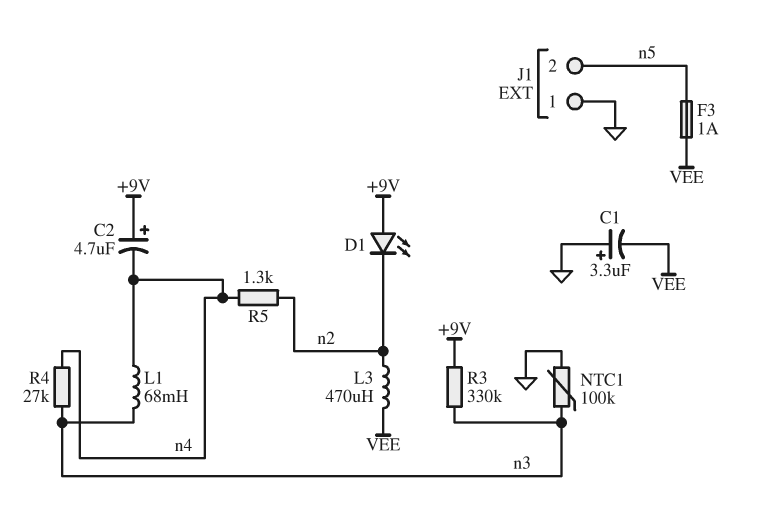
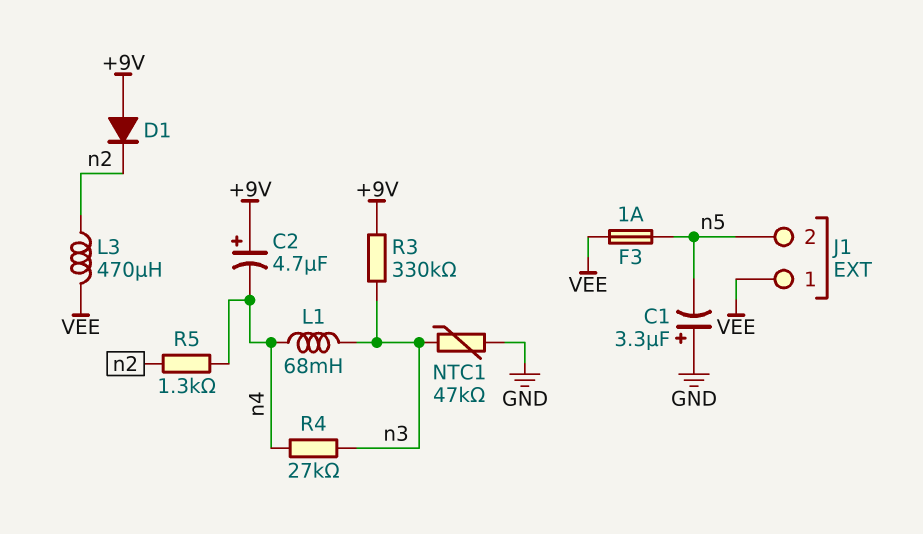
C1: 3.3uF (plus GND, minus VEE) -> 3.3uF (plus GND, minus n5)
D1: LED (A +9V, K n2) -> diode (A +9V, K n2)
J1 pin 1: GND -> VEE
NTC1: 100k (GND, n3) -> 47k (GND, n3)

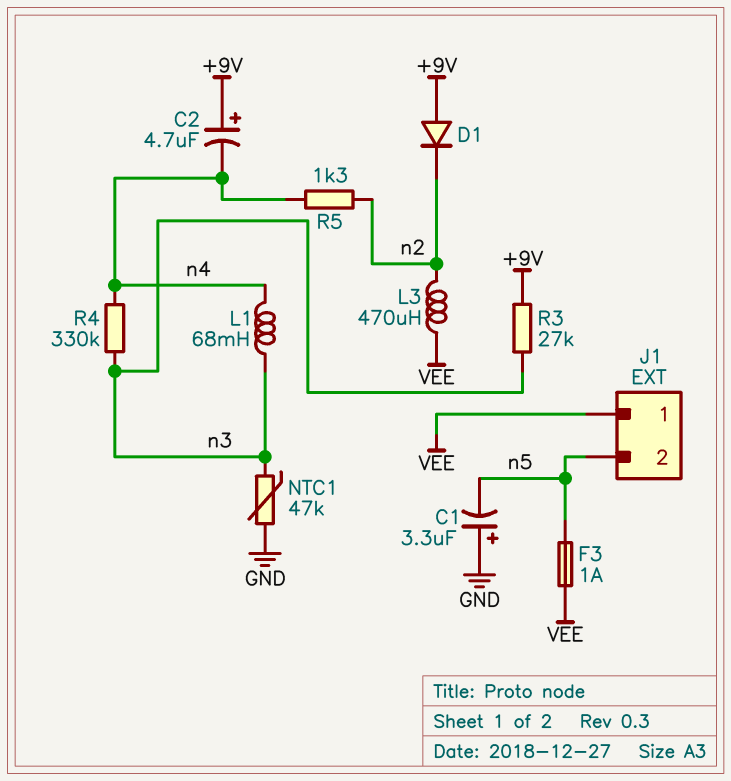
R3: 330k (+9V, n3) -> 27k (+9V, n3)
R4: 27k (n3, n4) -> 330k (n3, n4)

